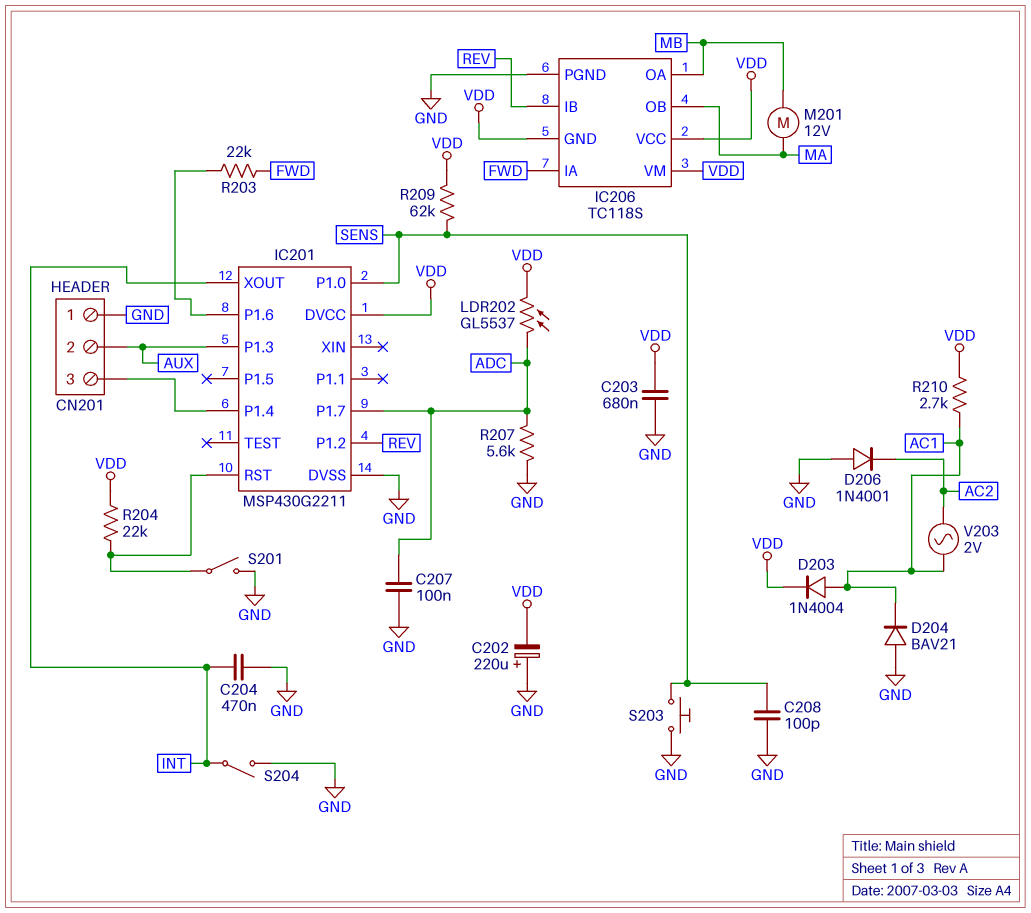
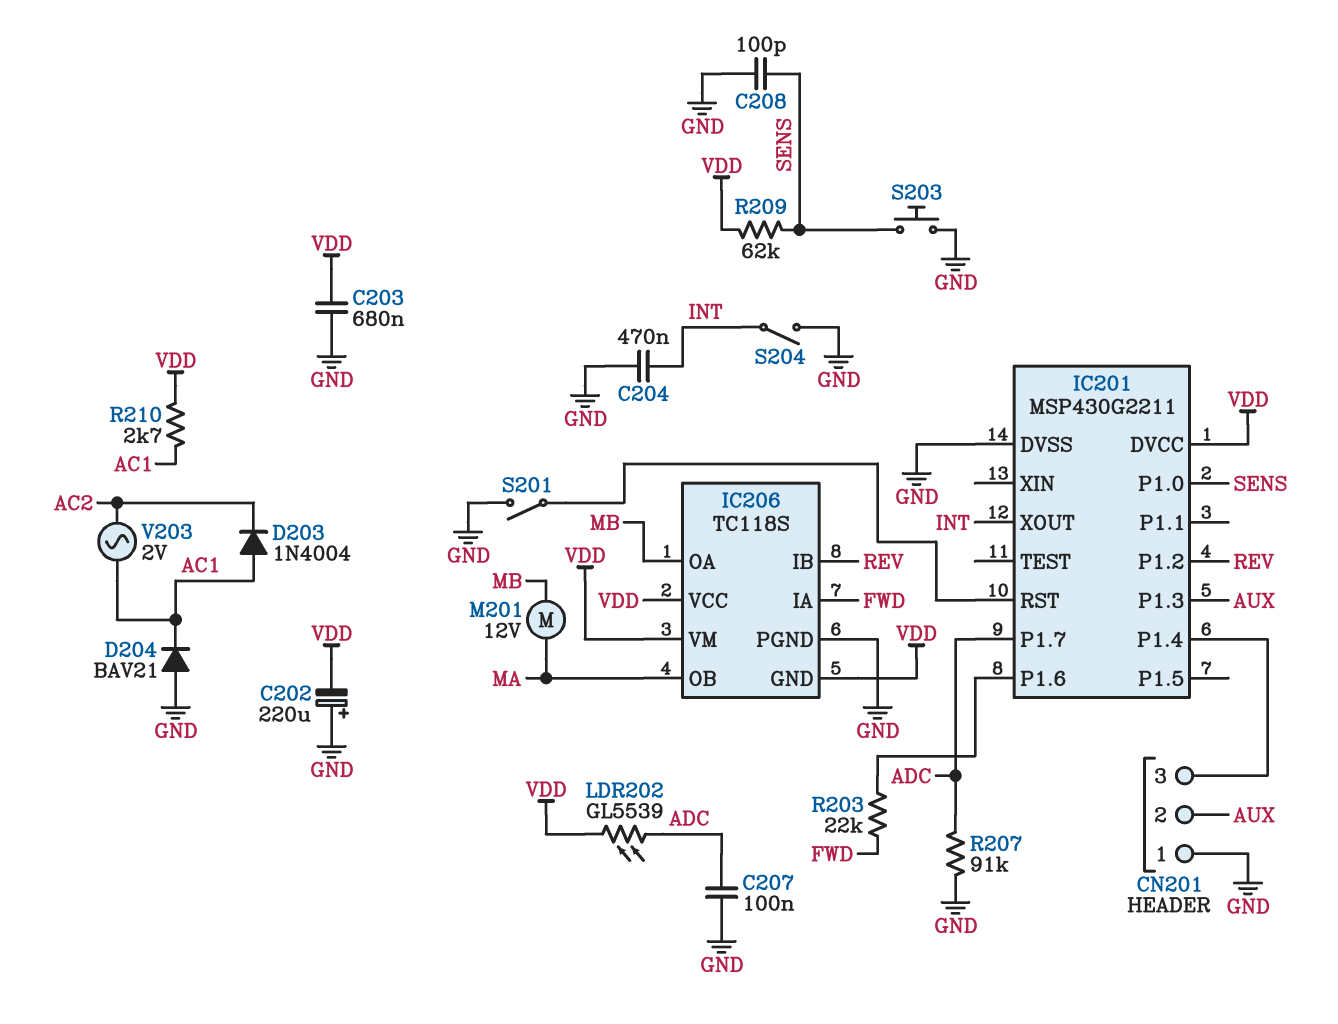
D203: diode 1N4004 (A AC1, K VDD) -> diode 1N4004 (A AC1, K AC2)
D206: diode 1N4001 (A GND, K AC2) -> none
LDR202: GL5537 (ADC, VDD) -> GL5539 (ADC, VDD)
R204: 22k (IC201/RST, VDD) -> none
R207: 5.6k (ADC, GND) -> 91k (ADC, GND)

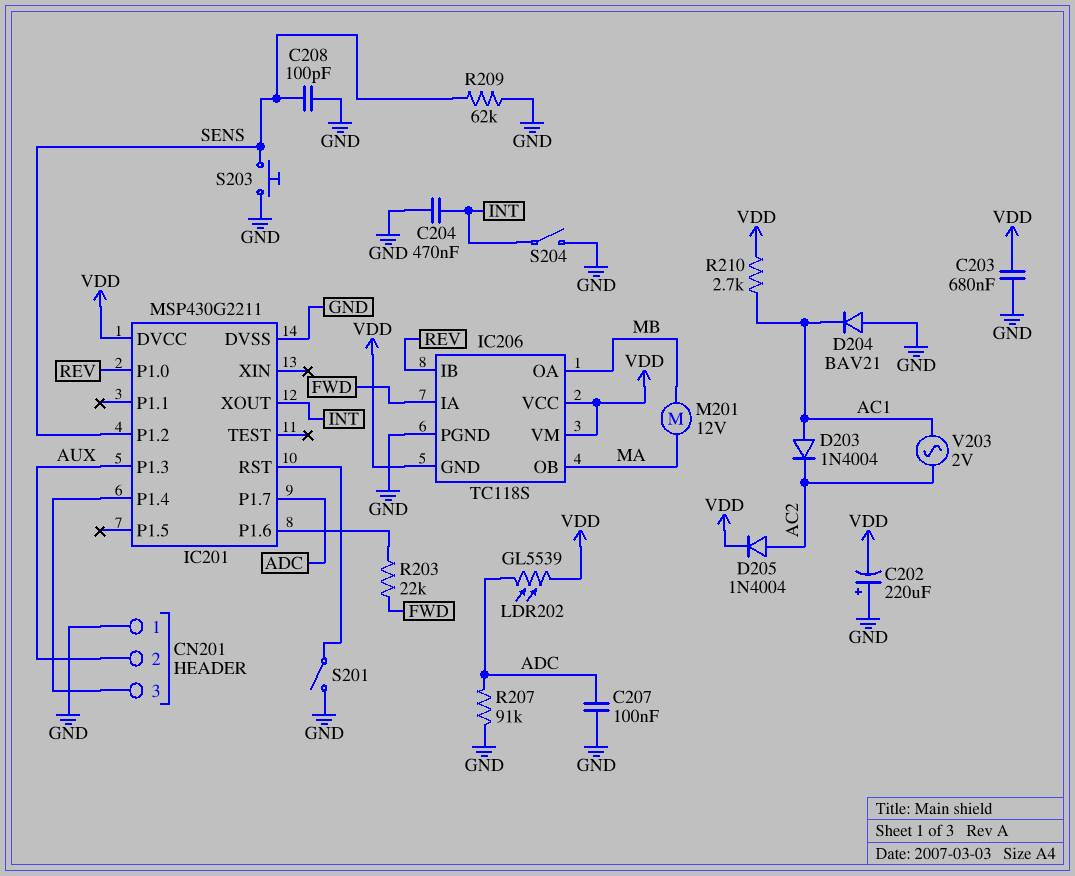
D205: none -> diode 1N4004 (A AC2, K VDD)
IC201 pin P1.0: SENS -> REV
IC201 pin P1.2: REV -> SENS
R209: 62k (SENS, VDD) -> 62k (GND, SENS)

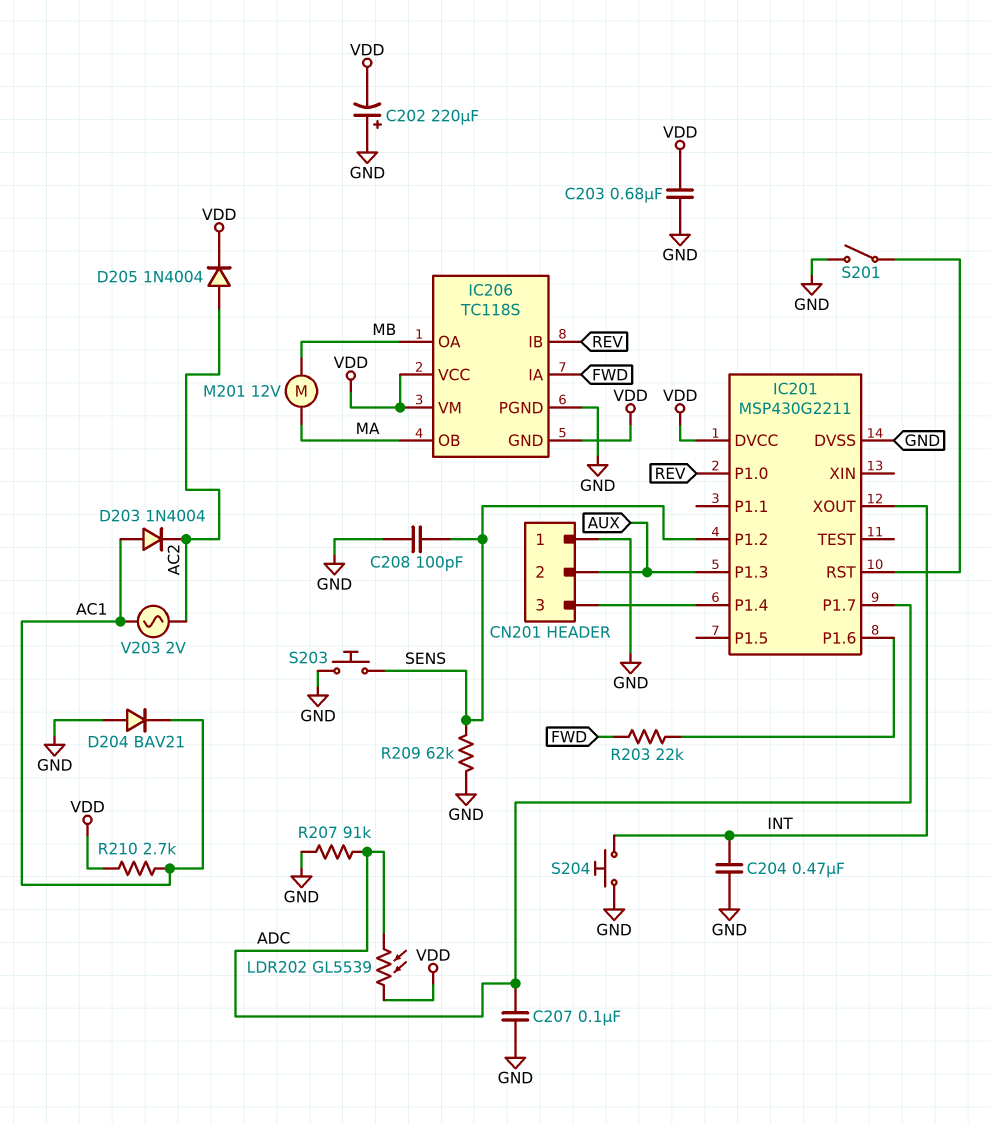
S204: switch (GND, INT) -> button (GND, INT)

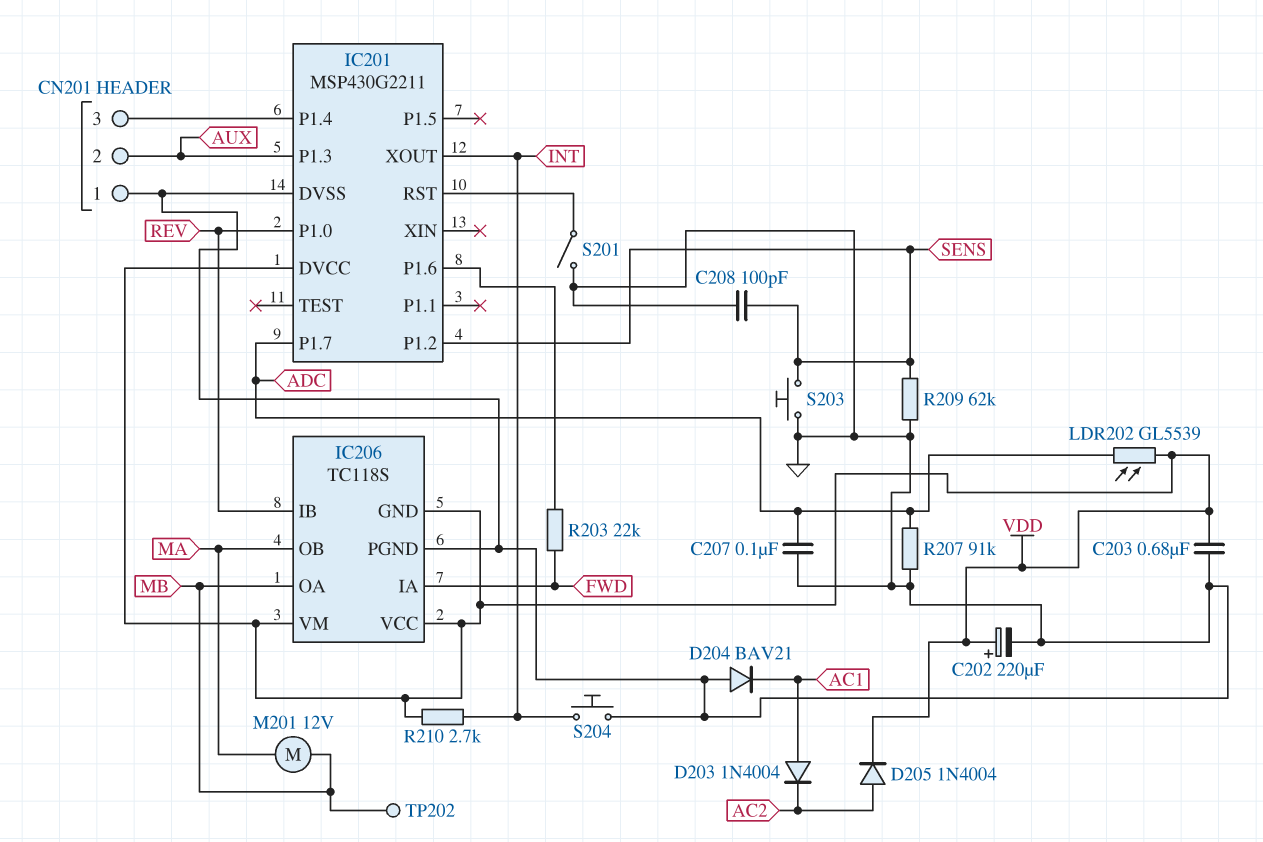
C202: 220uF (plus GND, minus VDD) -> 220uF (plus VDD, minus GND)
C204: 470nF (GND, INT) -> none
R210: 2.7k (AC1, VDD) -> 2.7k (INT, VDD)
TP202: none -> test point (MB)
V203: AC 2V (AC1, AC2) -> none

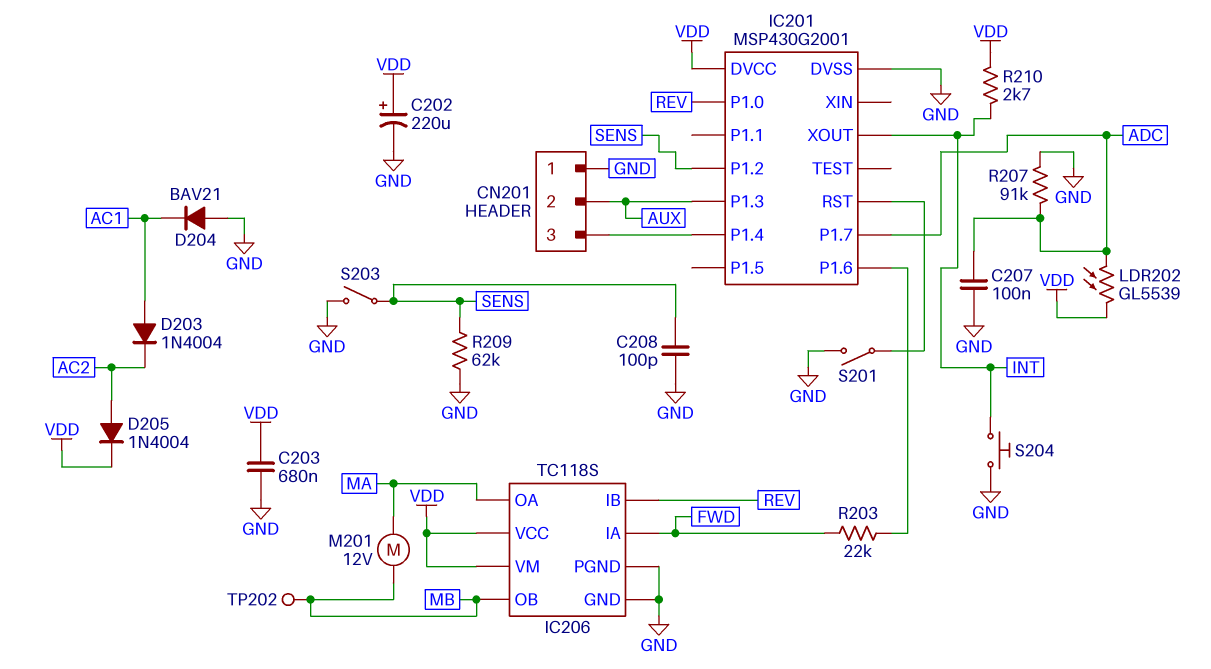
IC201: MSP430G2211 -> MSP430G2001
IC206 pin GND: VDD -> GND
IC206 pin OA: MB -> MA
IC206 pin OB: MA -> MB
S203: button (GND, SENS) -> switch (GND, SENS)

